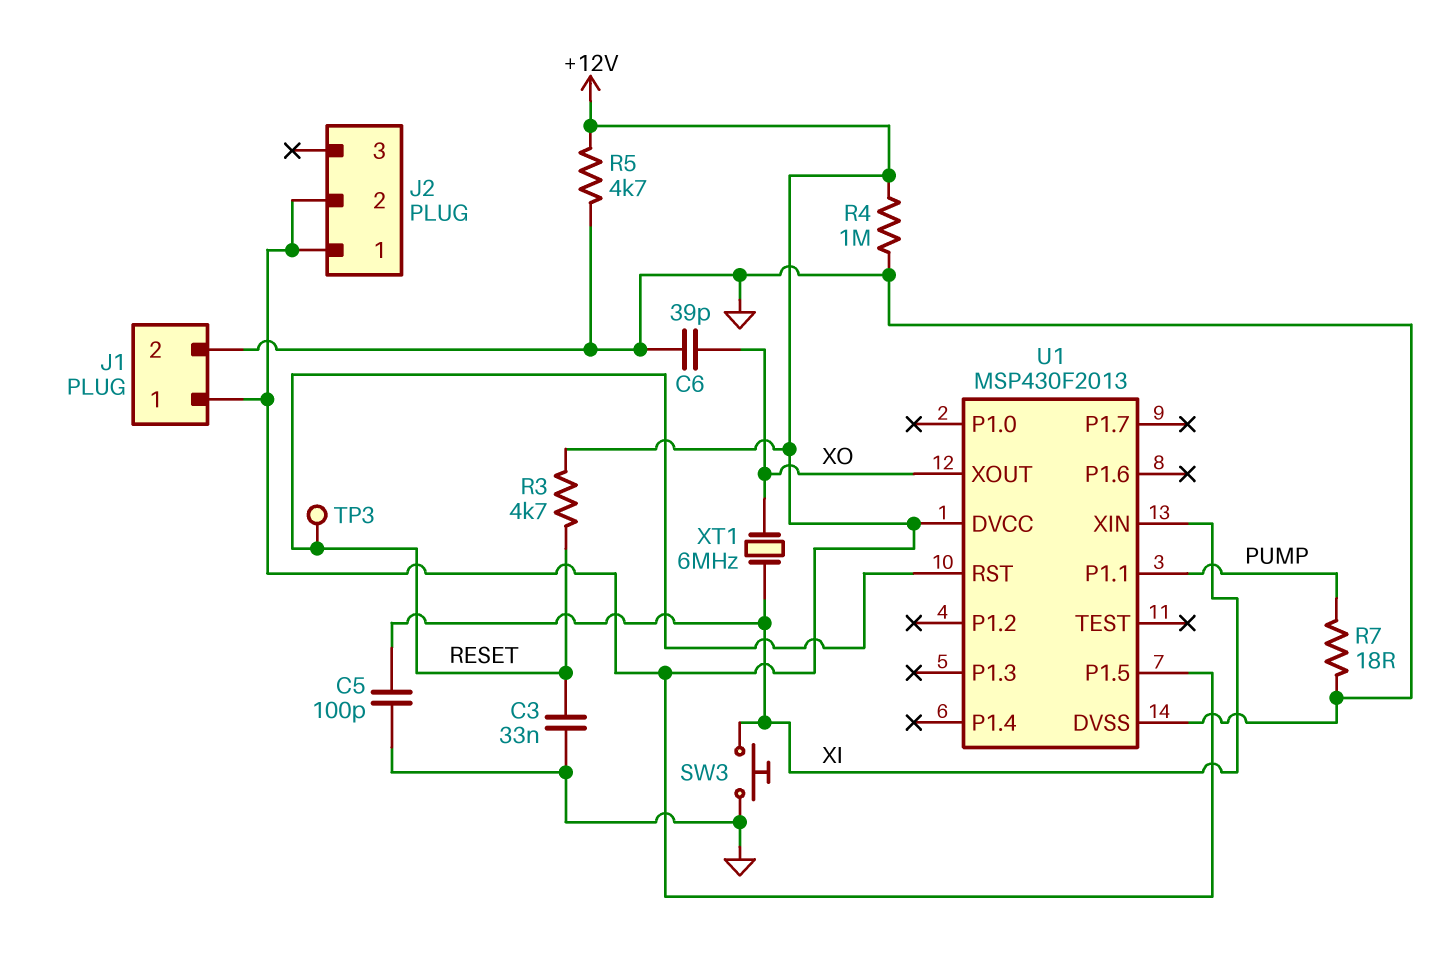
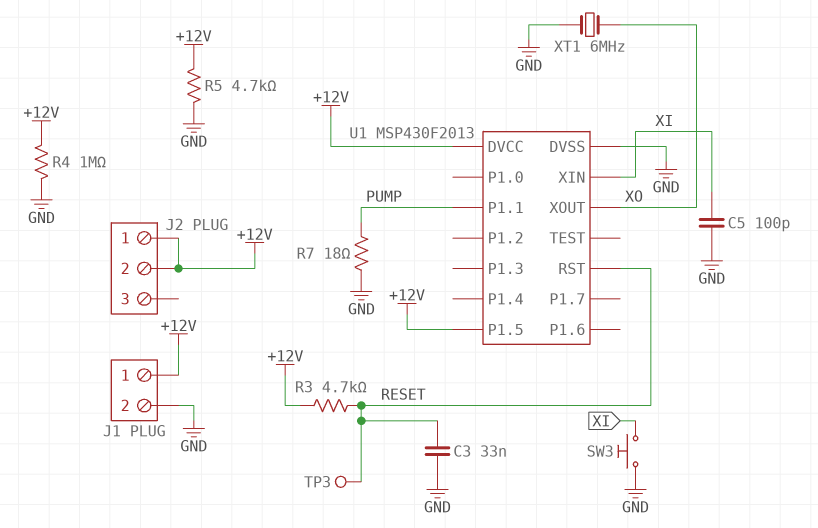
C6: 39pF (GND, XO) -> none
XT1: 6MHz (XI, XO) -> 6MHz (GND, XO)

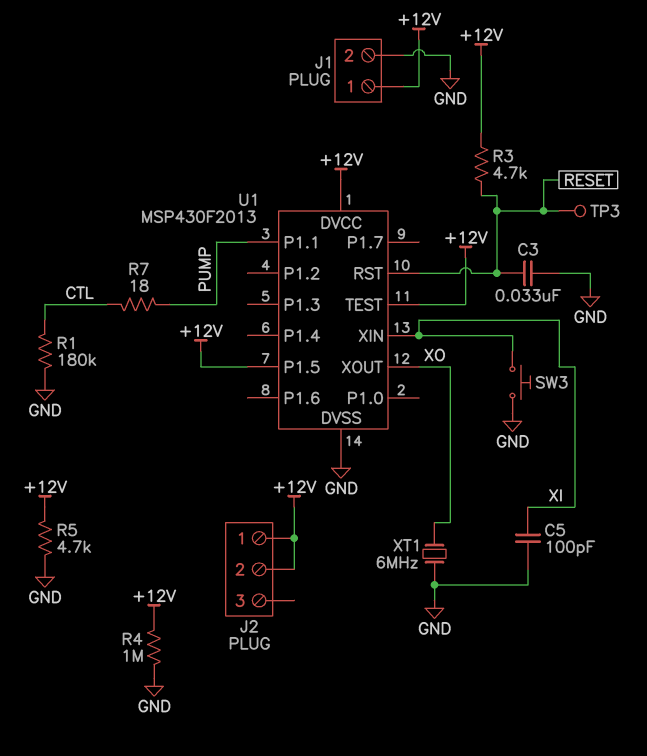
R1: none -> 180k (CTL, GND)
R7: 18 (GND, PUMP) -> 18 (CTL, PUMP)
U1 pin TEST: none -> +12V

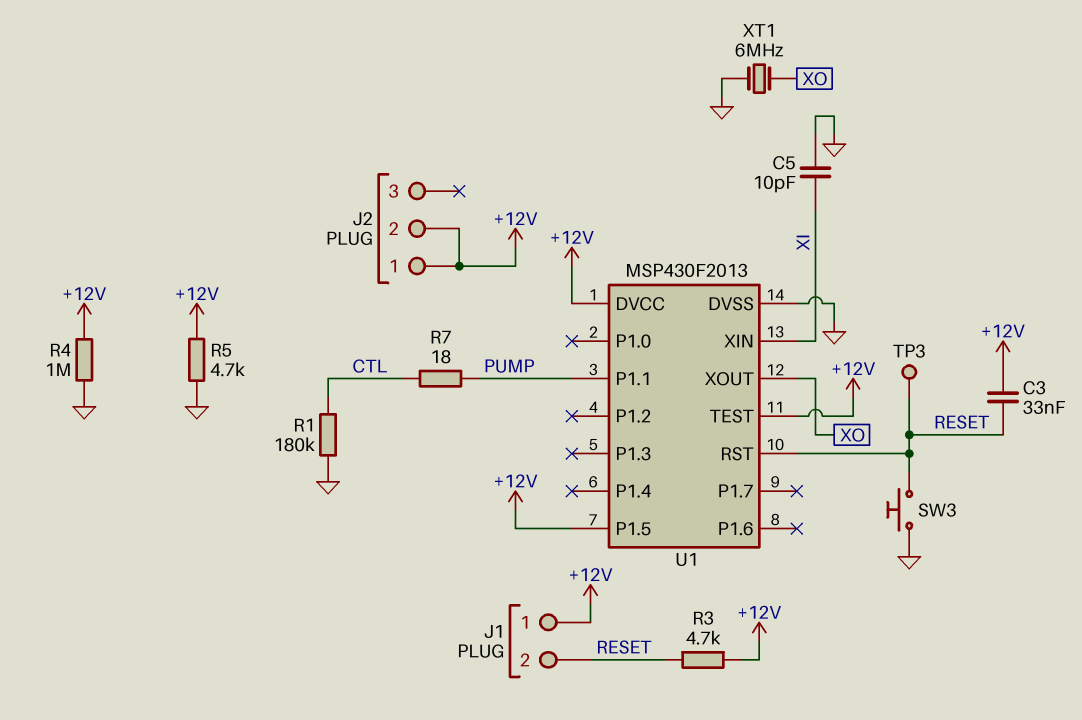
C3: 33nF (GND, RESET) -> 33nF (+12V, RESET)
C5: 100pF (GND, XI) -> 10pF (GND, XI)
J1 pin 2: GND -> RESET
SW3: button (GND, XI) -> button (GND, RESET)

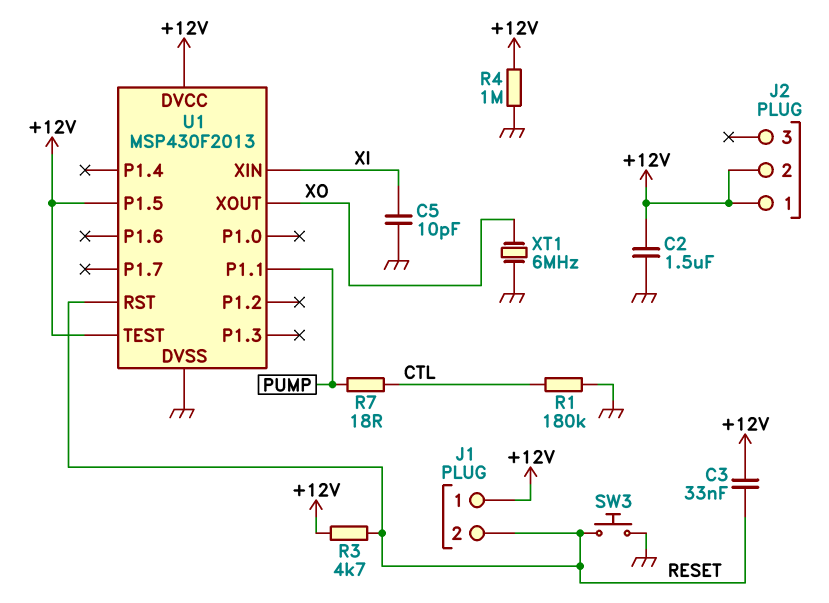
C2: none -> 1.5uF (+12V, GND)
R5: 4.7k (+12V, GND) -> none
TP3: test point (RESET) -> none

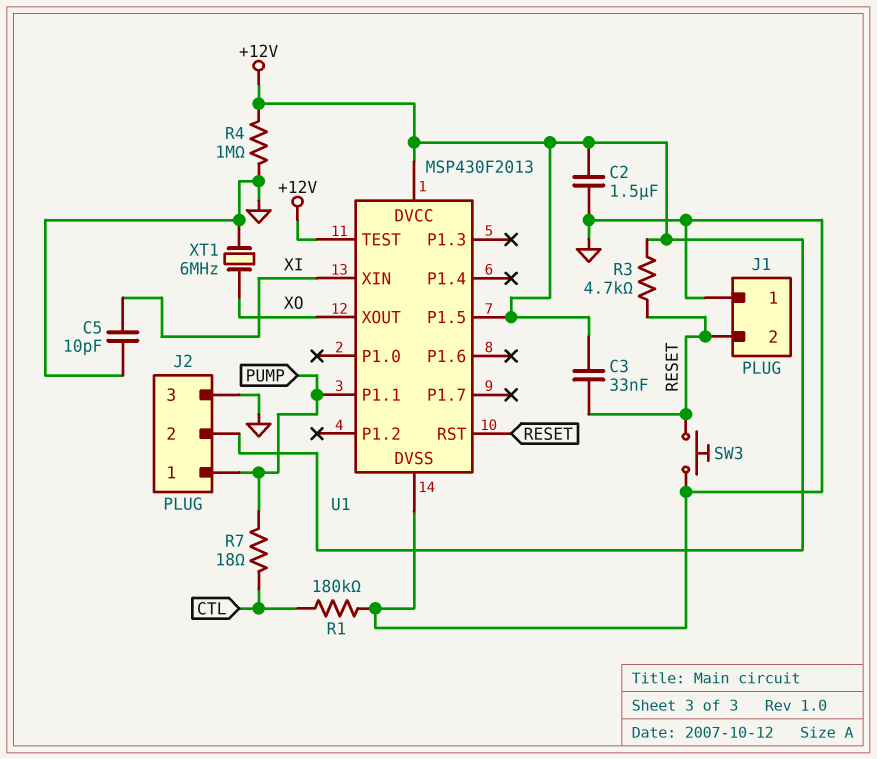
J1 pin 1: +12V -> GND
J2 pin 1: +12V -> PUMP
J2 pin 3: none -> GND

